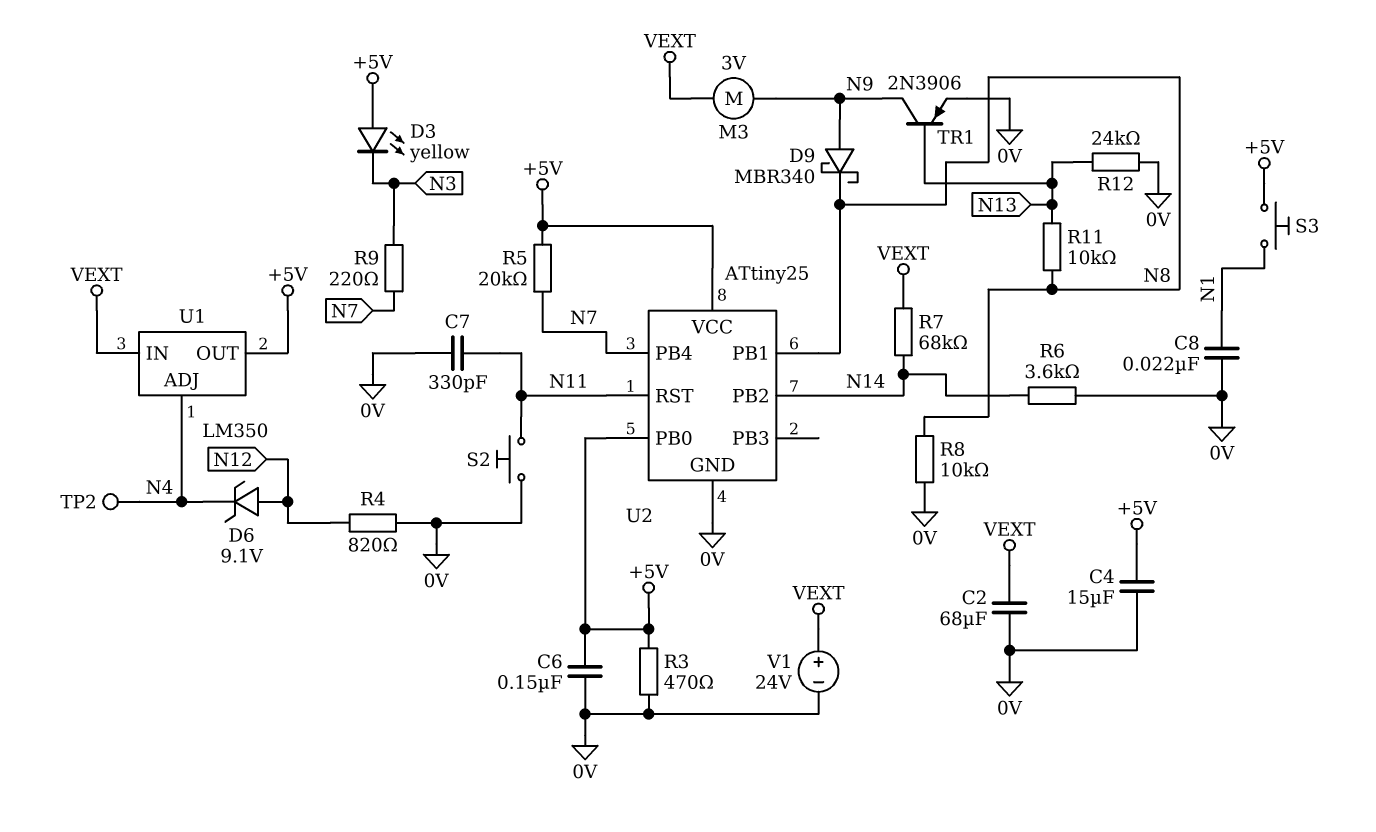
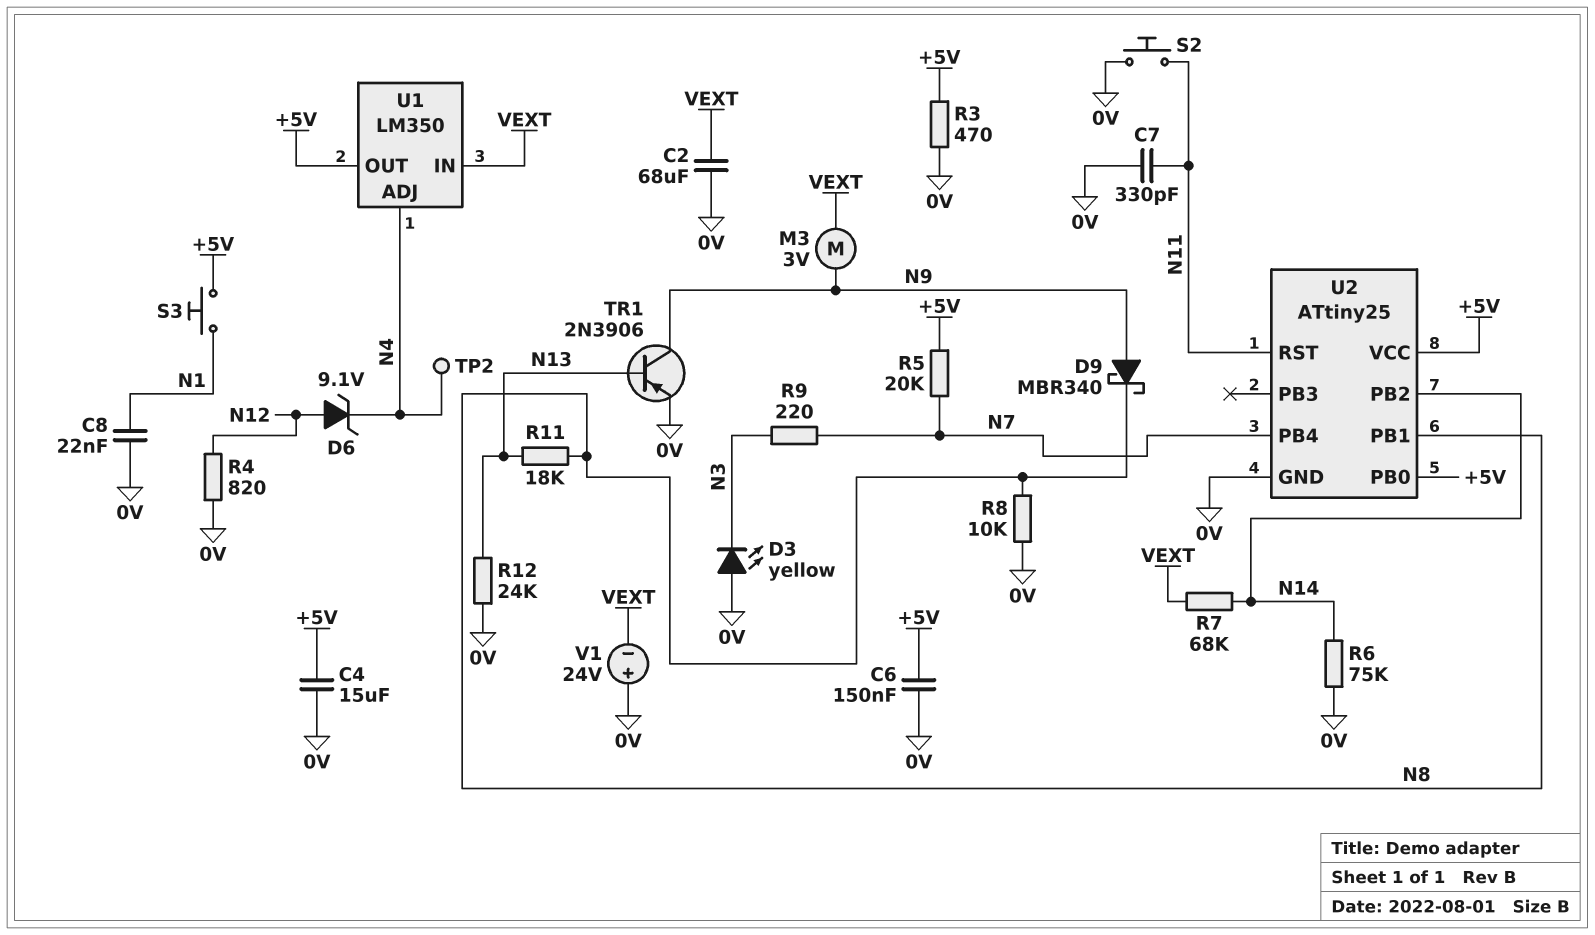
D3: LED yellow (A +5V, K N3) -> LED yellow (A 0V, K N3)
R6: 3.6k (0V, N14) -> 75k (0V, N14)
R11: 10k (N8, N13) -> 18k (N8, N13)
V1: 24V (plus VEXT, minus 0V) -> 24V (plus 0V, minus VEXT)

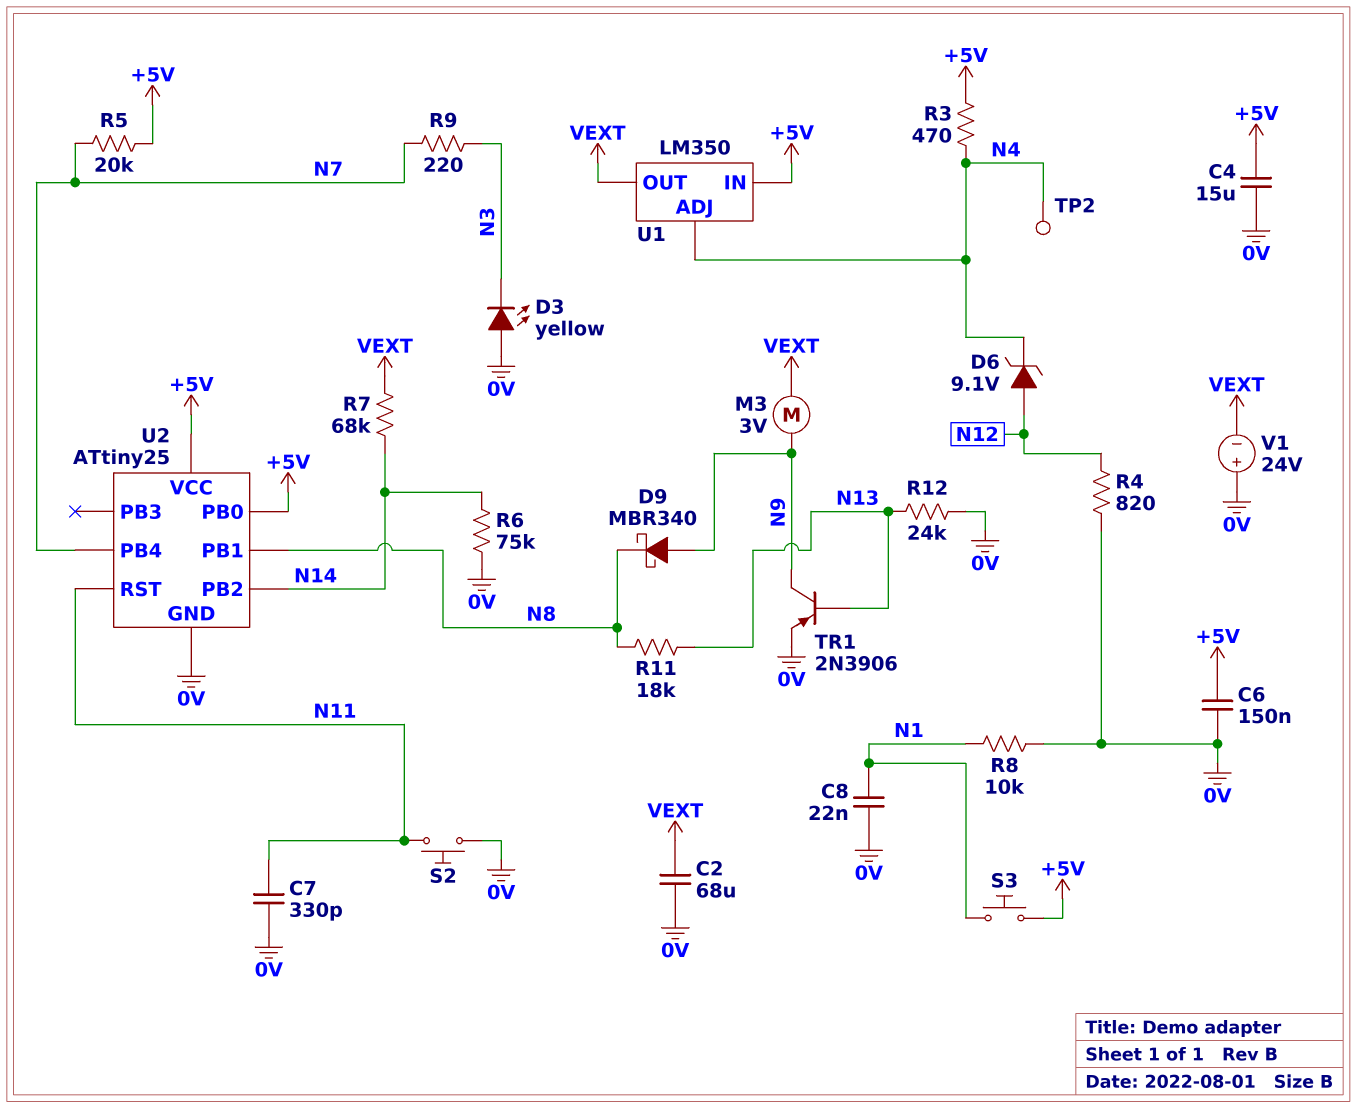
R3: 470 (+5V, 0V) -> 470 (+5V, N4)
R8: 10k (0V, N8) -> 10k (0V, N1)
U1 pin IN: VEXT -> +5V
U1 pin OUT: +5V -> VEXT

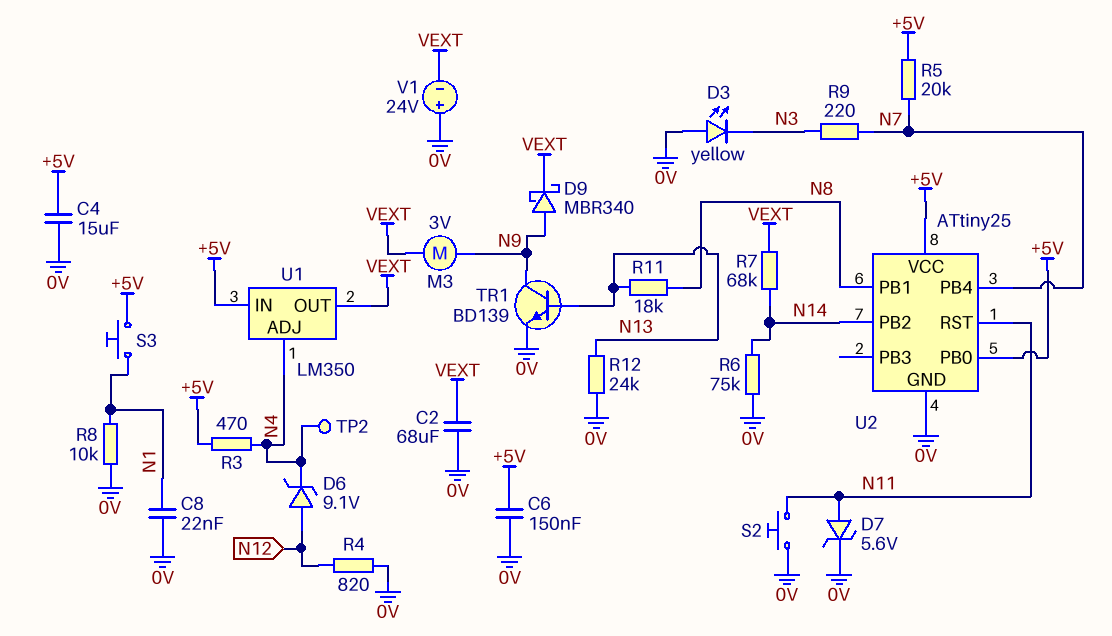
C7: 330pF (0V, N11) -> none
D7: none -> zener 5.6V (A N11, K 0V)
D9: schottky MBR340 (A N9, K N8) -> schottky MBR340 (A N9, K VEXT)
TR1: PNP 2N3906 (B N13, C N9, E 0V) -> NPN BD139 (B N13, C N9, E 0V)

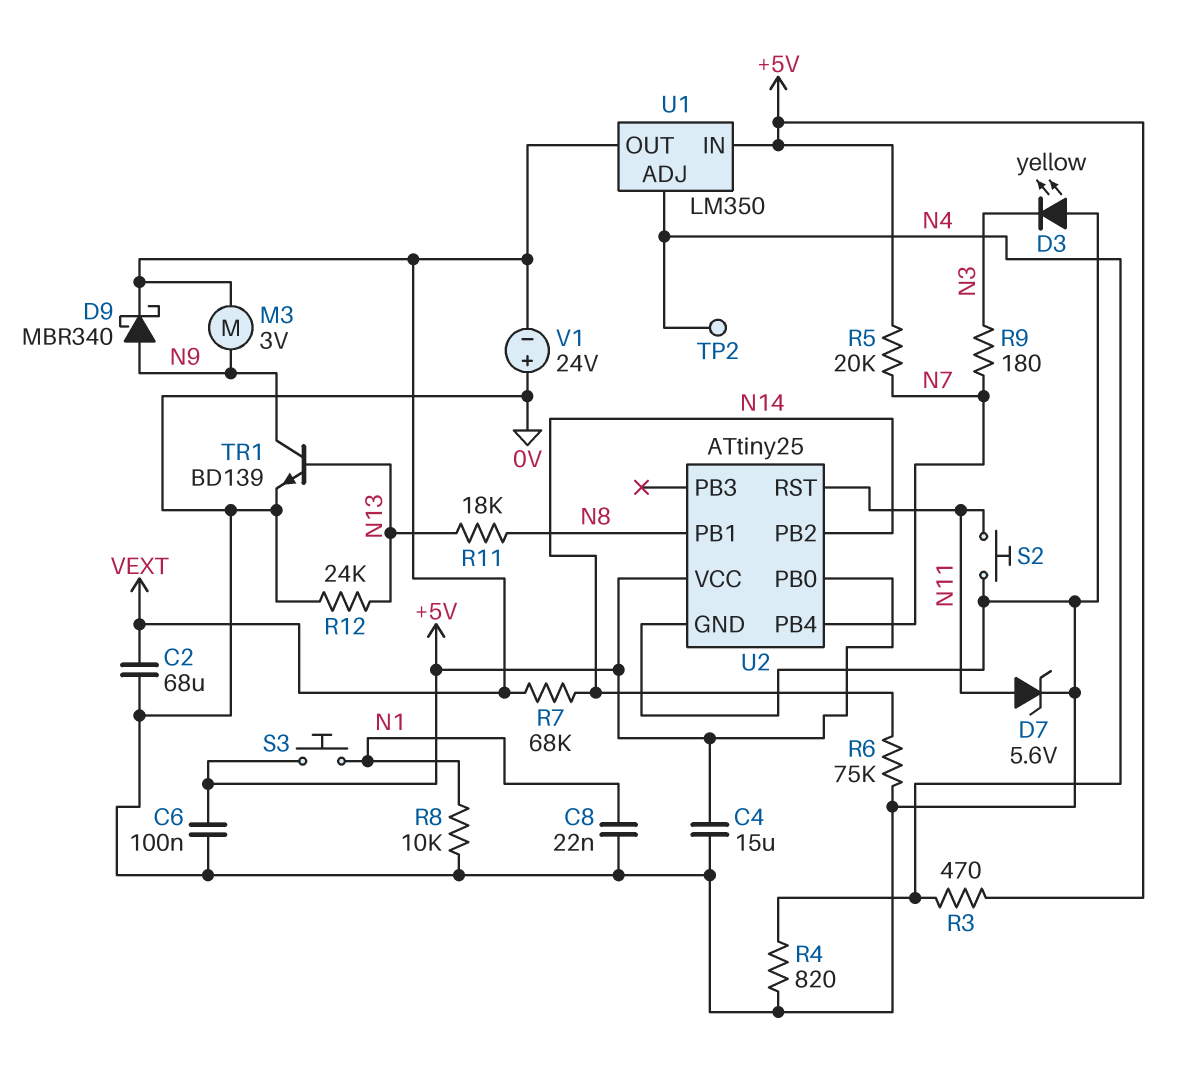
C6: 150nF (+5V, 0V) -> 100nF (+5V, 0V)
D6: zener 9.1V (A N12, K N4) -> none
R4: 820 (0V, N12) -> 820 (0V, N4)
R9: 220 (N3, N7) -> 180 (N3, N7)

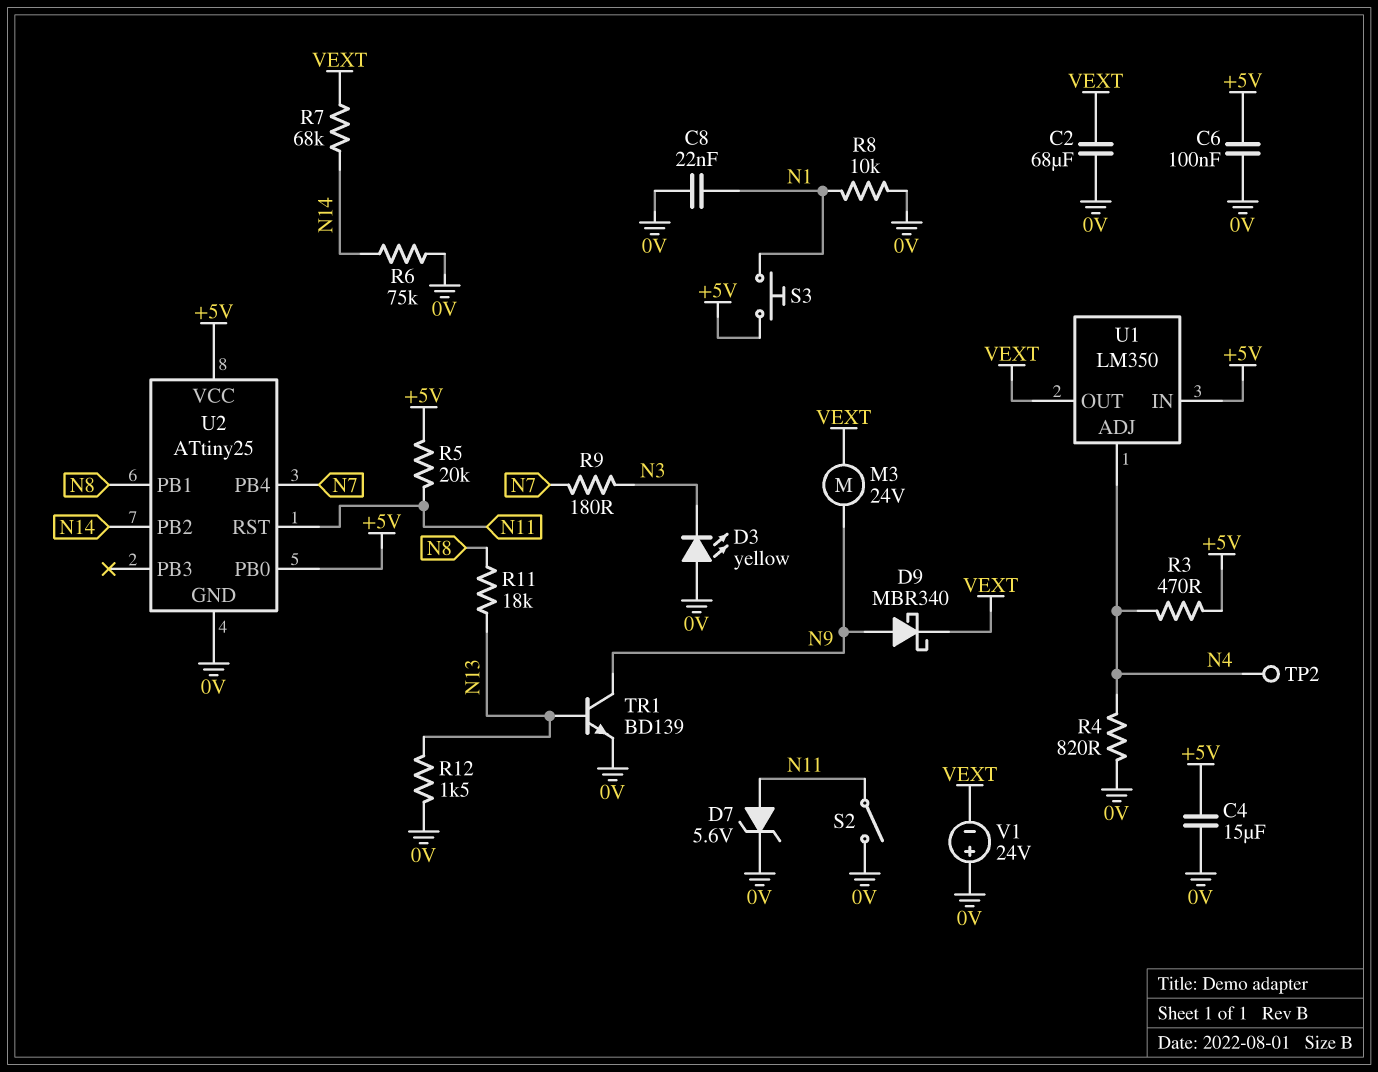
M3: motor 3V (N9, VEXT) -> motor 24V (N9, VEXT)
R5: 20k (+5V, N7) -> 20k (+5V, N11)
R12: 24k (0V, N13) -> 1.5k (0V, N13)
S2: button (0V, N11) -> switch (0V, N11)

